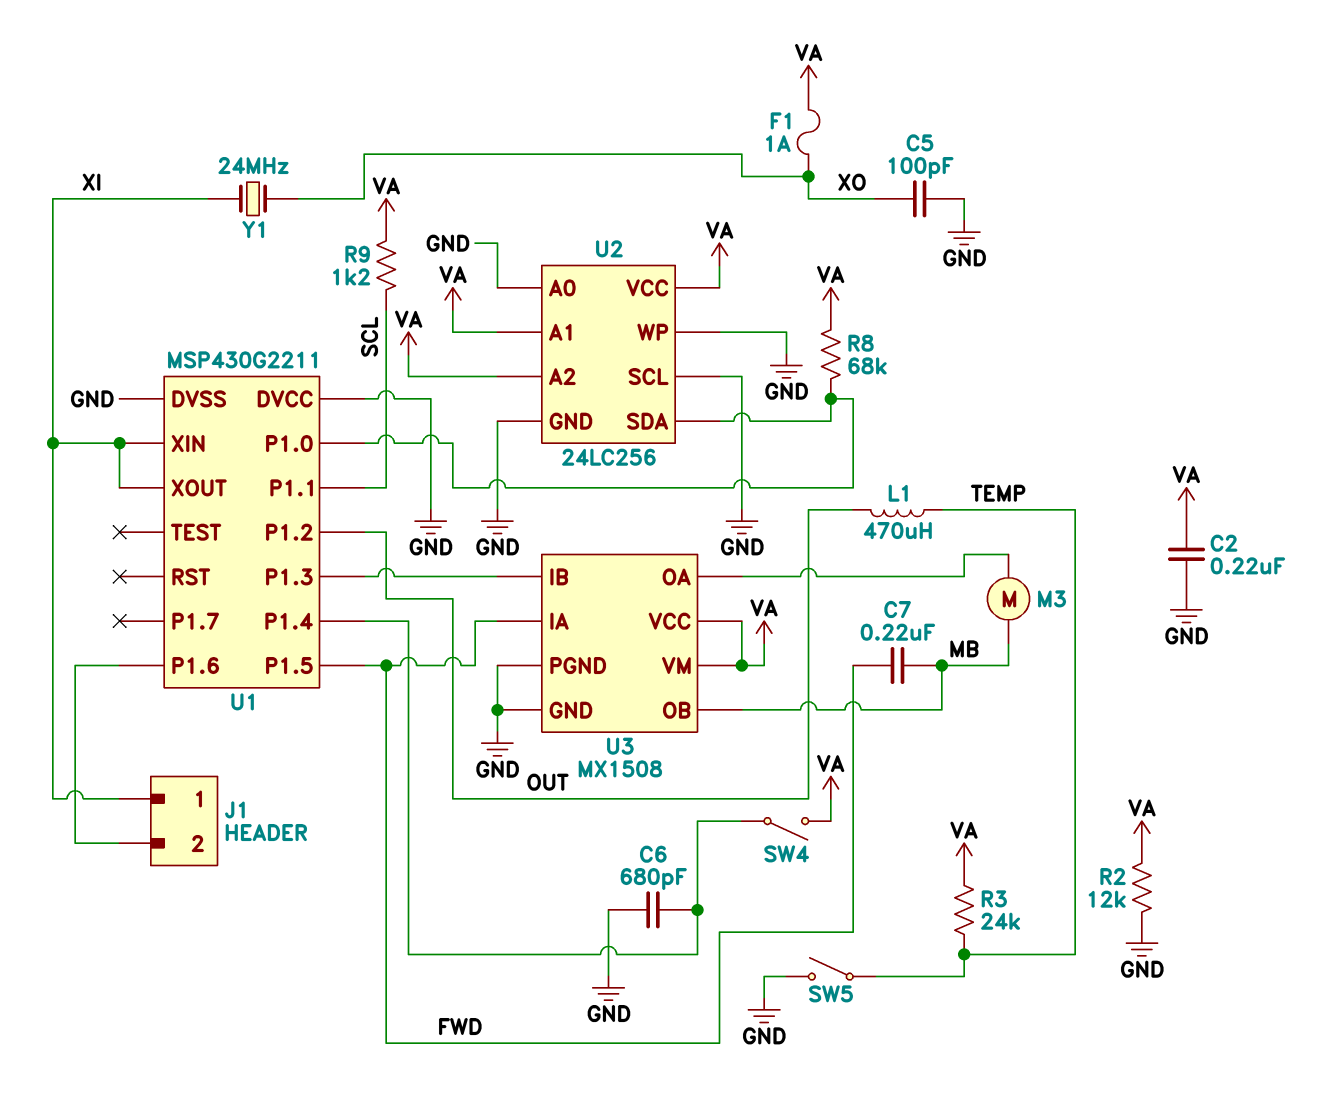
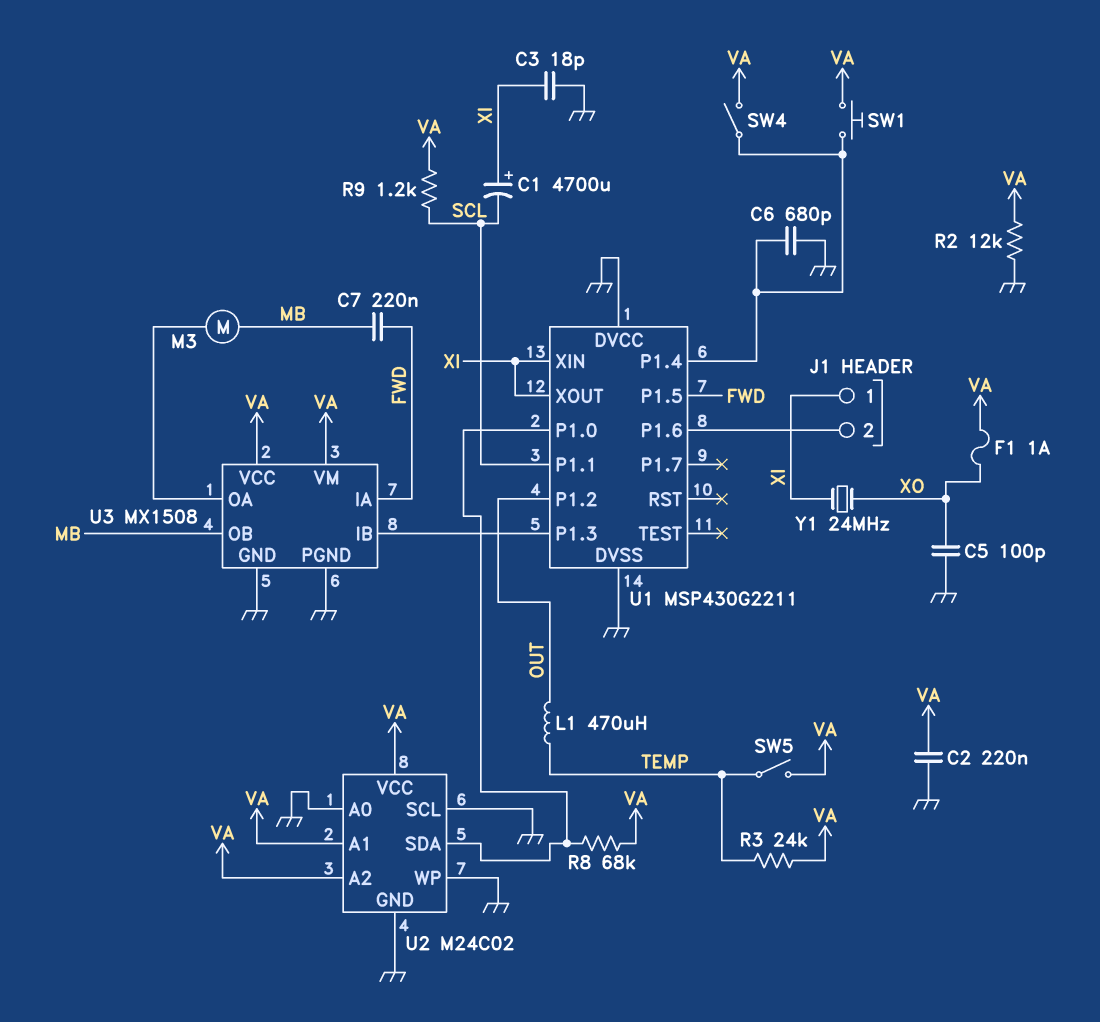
C1: none -> 4700uF (plus XI, minus SCL)
C3: none -> 18pF (GND, XI)
SW1: none -> button (U1/P1.4, VA)
SW5: switch (GND, TEMP) -> switch (TEMP, VA)
U2: 24LC256 -> M24C02

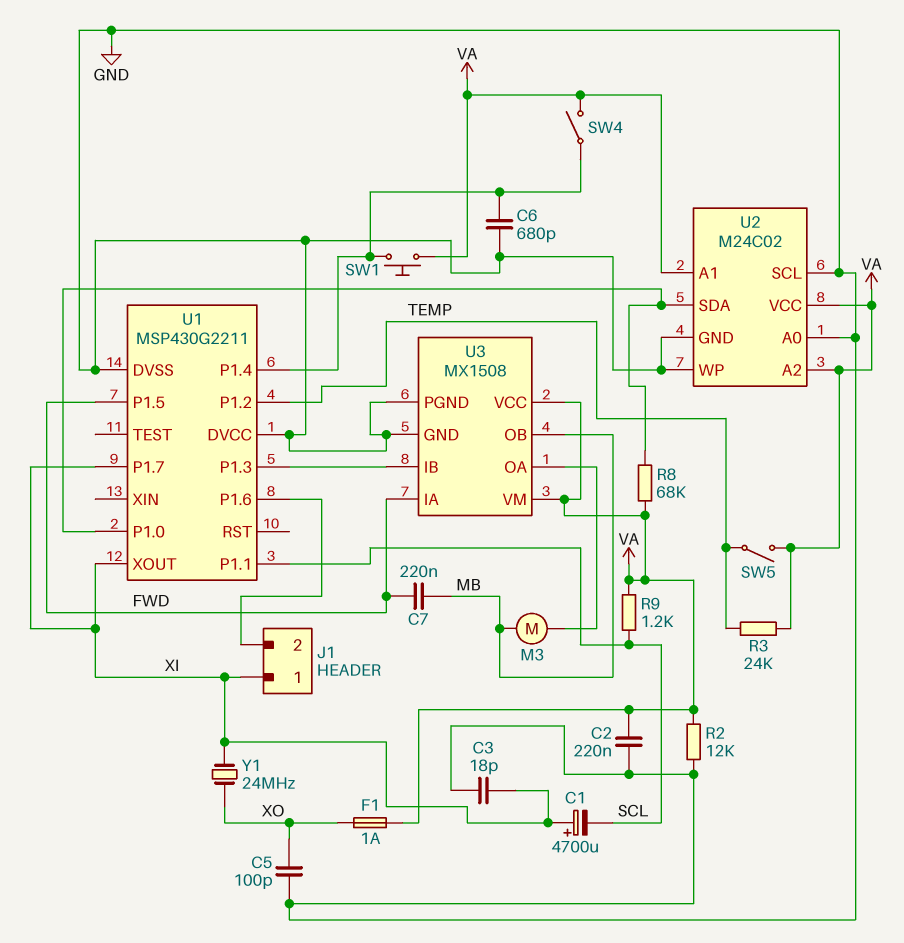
L1: 470uH (OUT, TEMP) -> none
U1 pin P1.2: OUT -> TEMP
U1 pin P1.7: none -> XI
U1 pin XIN: XI -> none

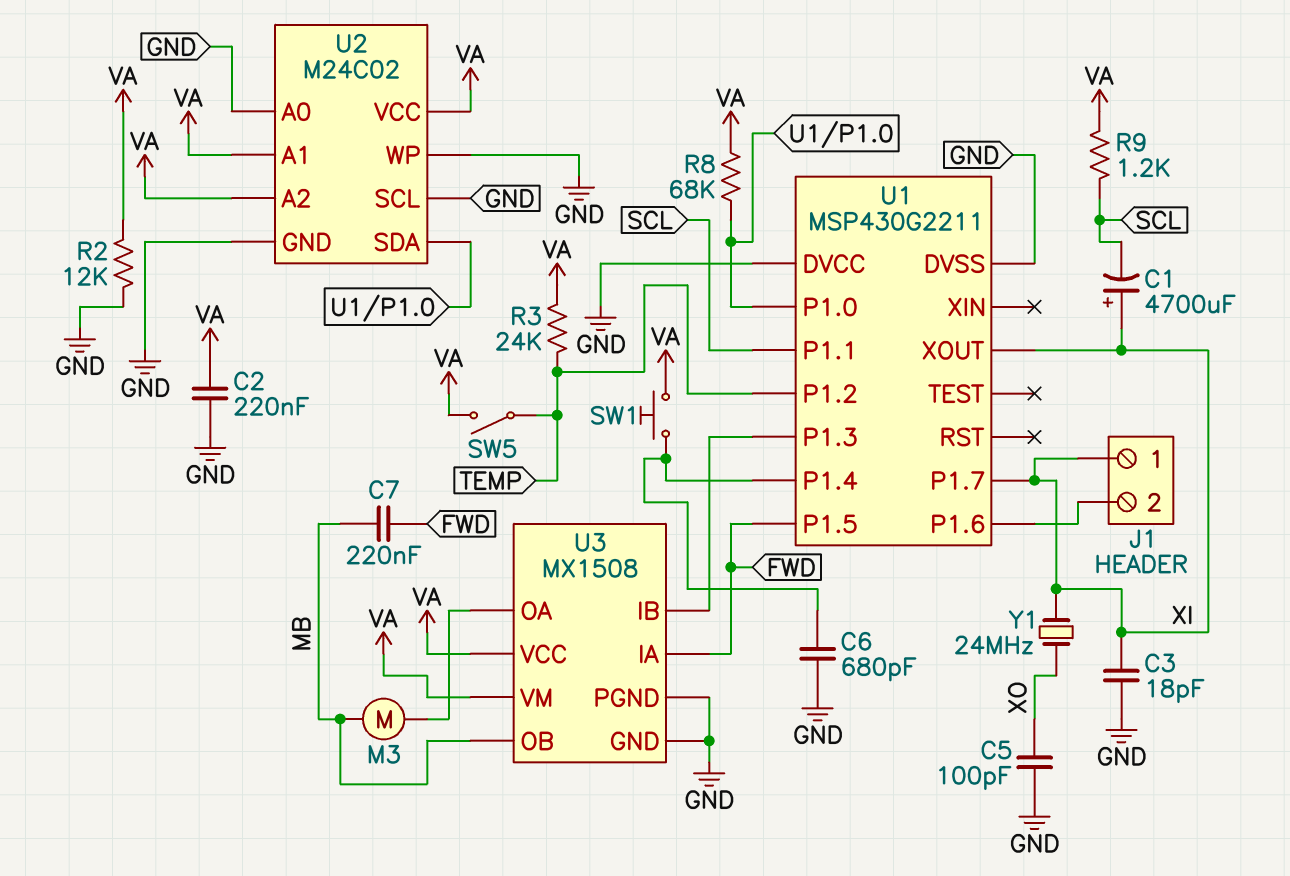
F1: 1A (VA, XO) -> none
SW4: switch (U1/P1.4, VA) -> none

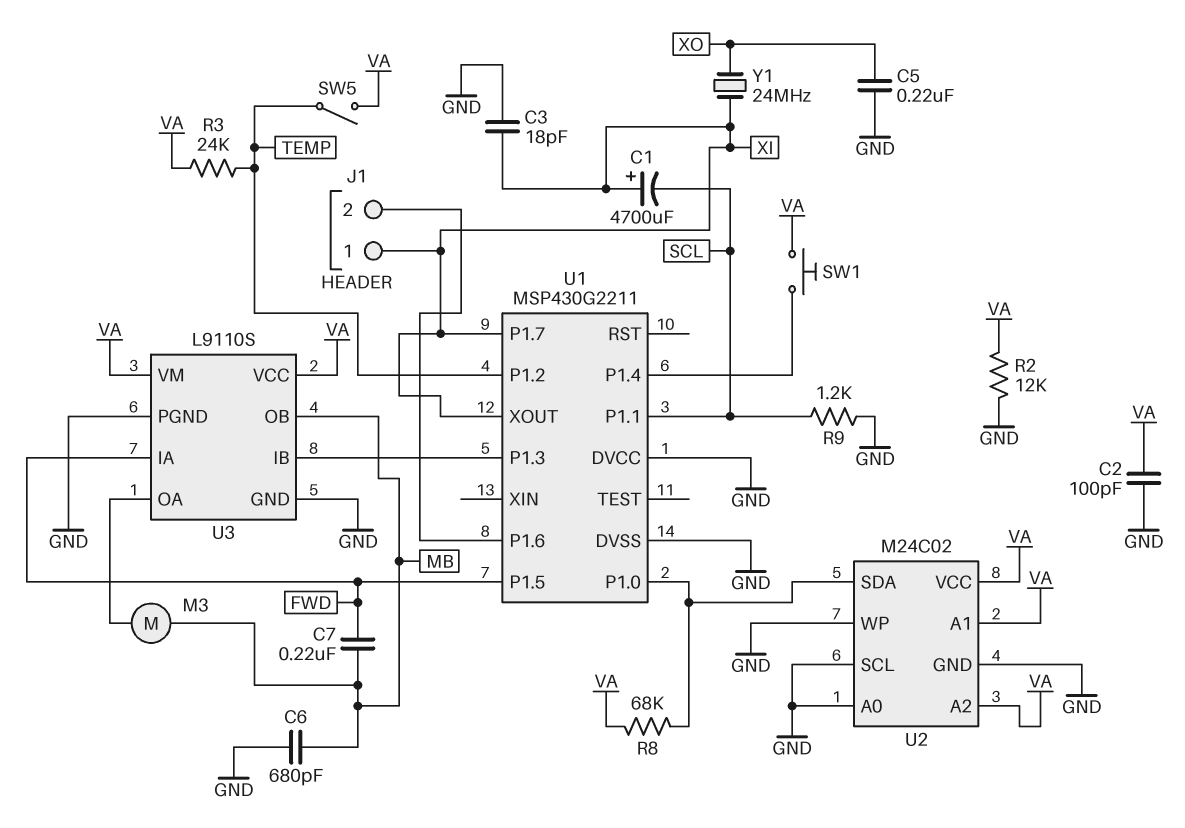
C2: 220nF (GND, VA) -> 100pF (GND, VA)
C5: 100pF (GND, XO) -> 220nF (GND, XO)
C6: 680pF (GND, U1/P1.4) -> 680pF (GND, MB)
R9: 1.2k (SCL, VA) -> 1.2k (GND, SCL)
U3: MX1508 -> L9110S

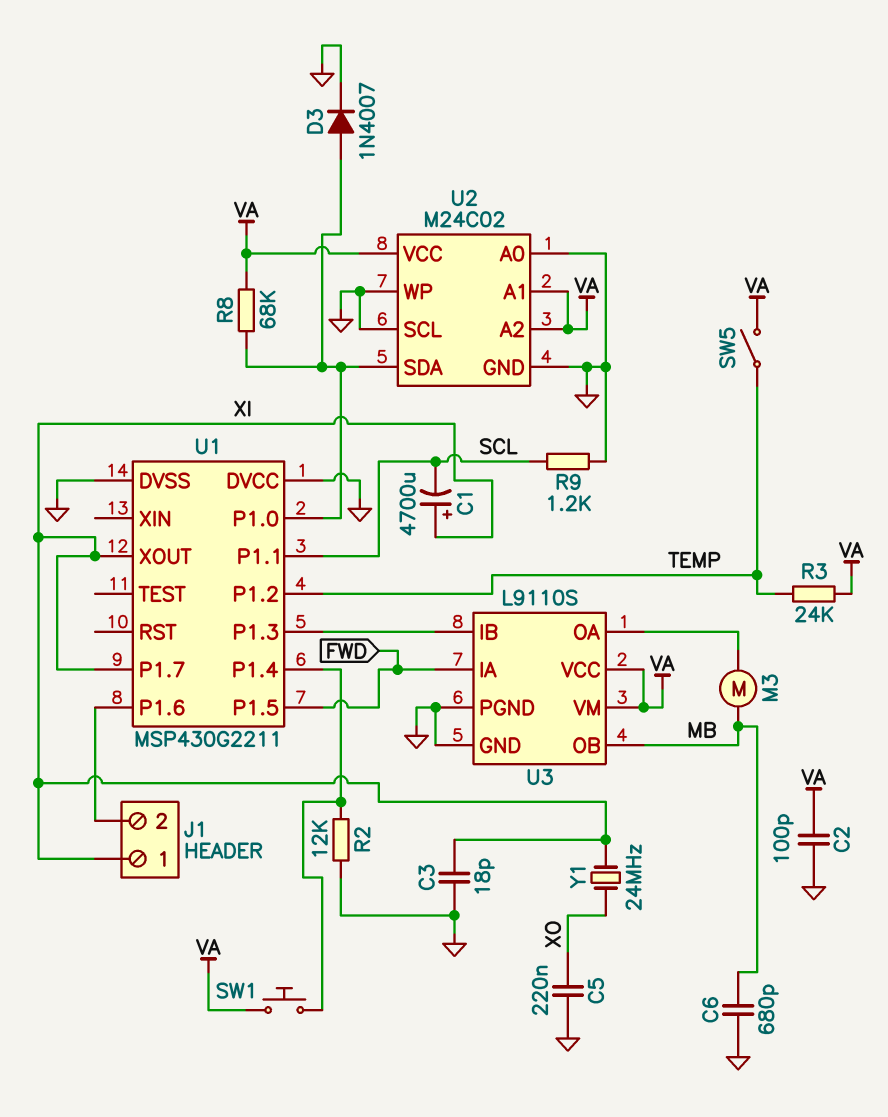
C7: 220nF (FWD, MB) -> none
D3: none -> diode 1N4007 (A U1/P1.0, K GND)
R2: 12k (GND, VA) -> 12k (GND, U1/P1.4)

